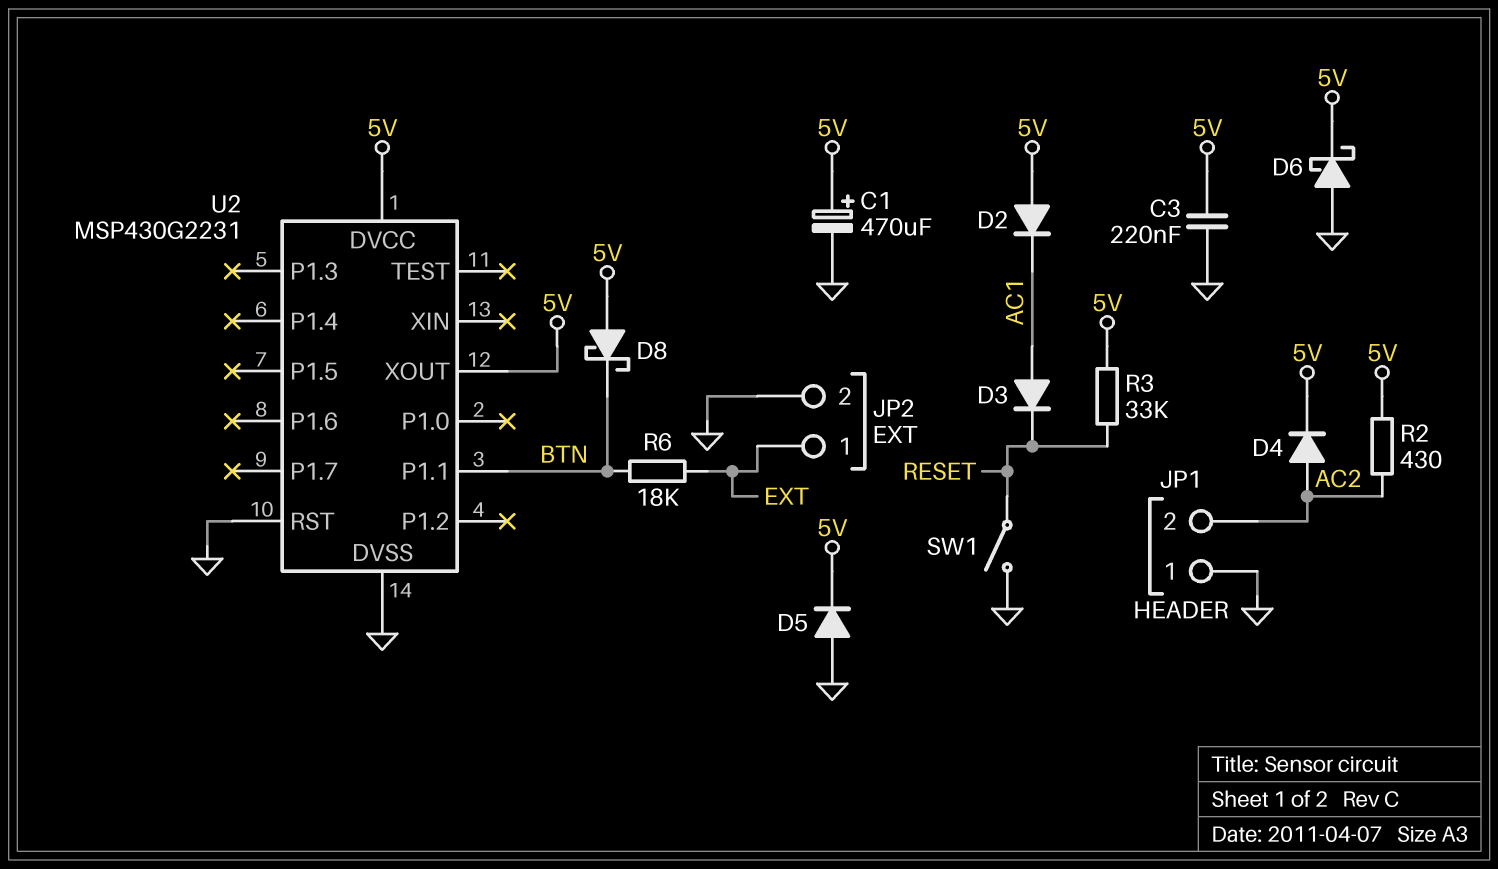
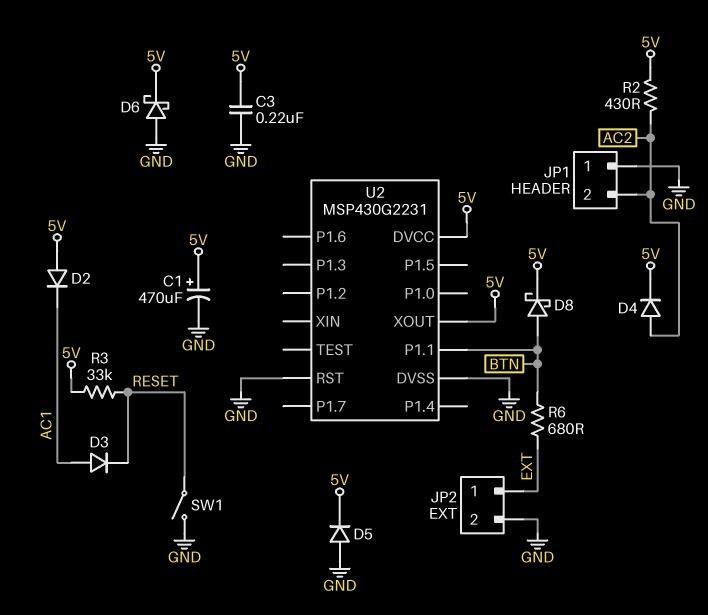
D8: schottky (A 5V, K BTN) -> schottky (A BTN, K 5V)
R6: 18k (BTN, EXT) -> 680 (BTN, EXT)

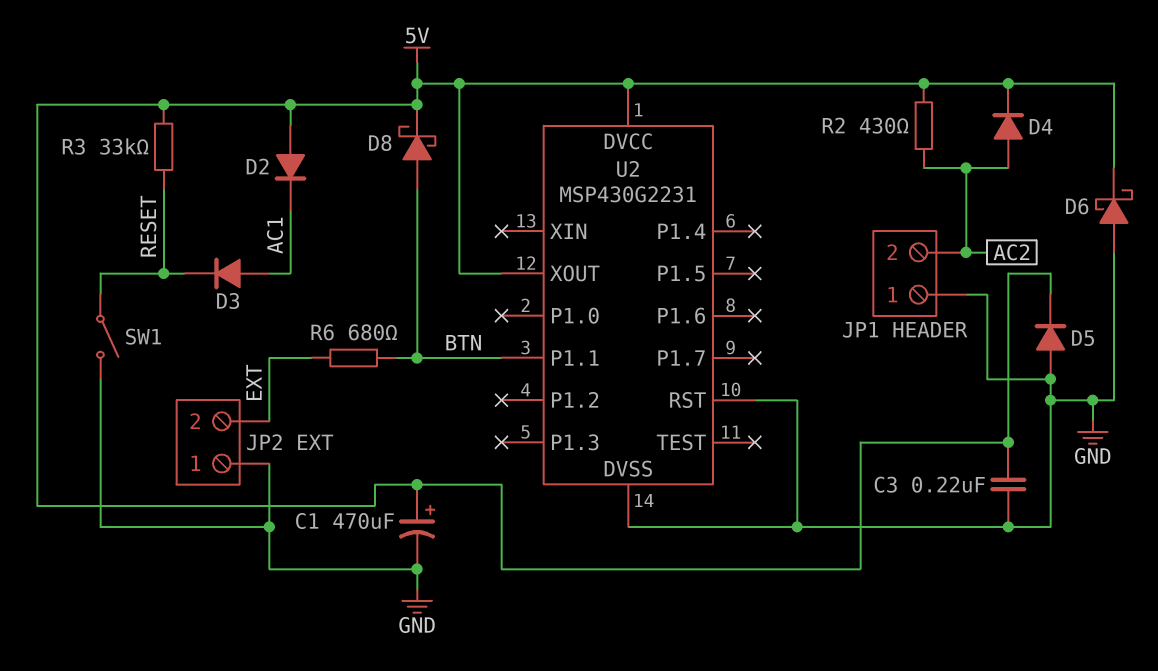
JP2 pin 1: EXT -> GND
JP2 pin 2: GND -> EXT

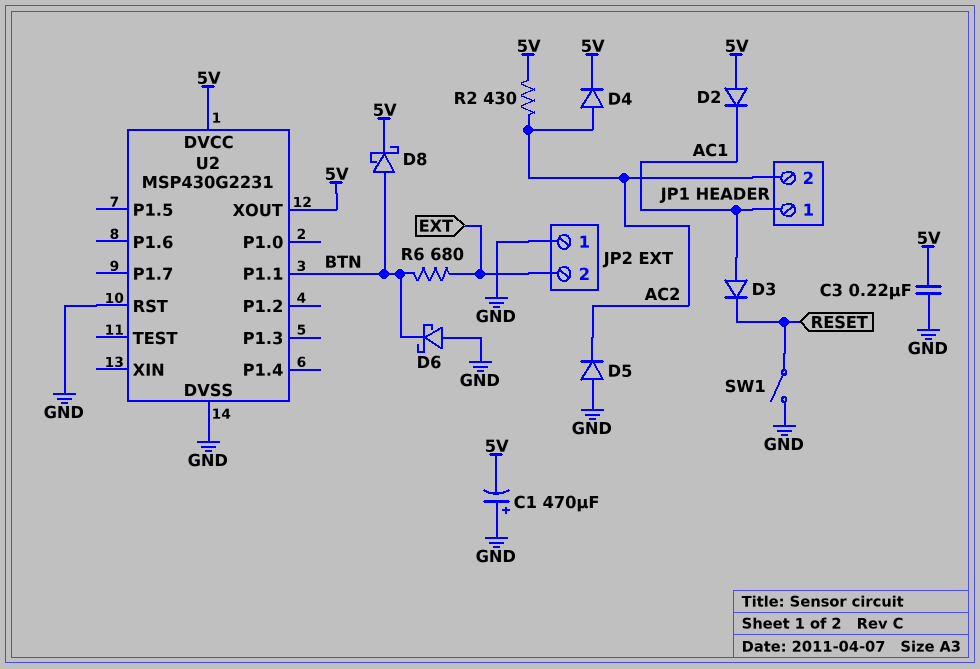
C1: 470uF (plus 5V, minus GND) -> 470uF (plus GND, minus 5V)
D5: diode (A GND, K 5V) -> diode (A GND, K AC2)
D6: schottky (A GND, K 5V) -> schottky (A GND, K BTN)
JP1 pin 1: GND -> AC1
R3: 33k (5V, RESET) -> none

